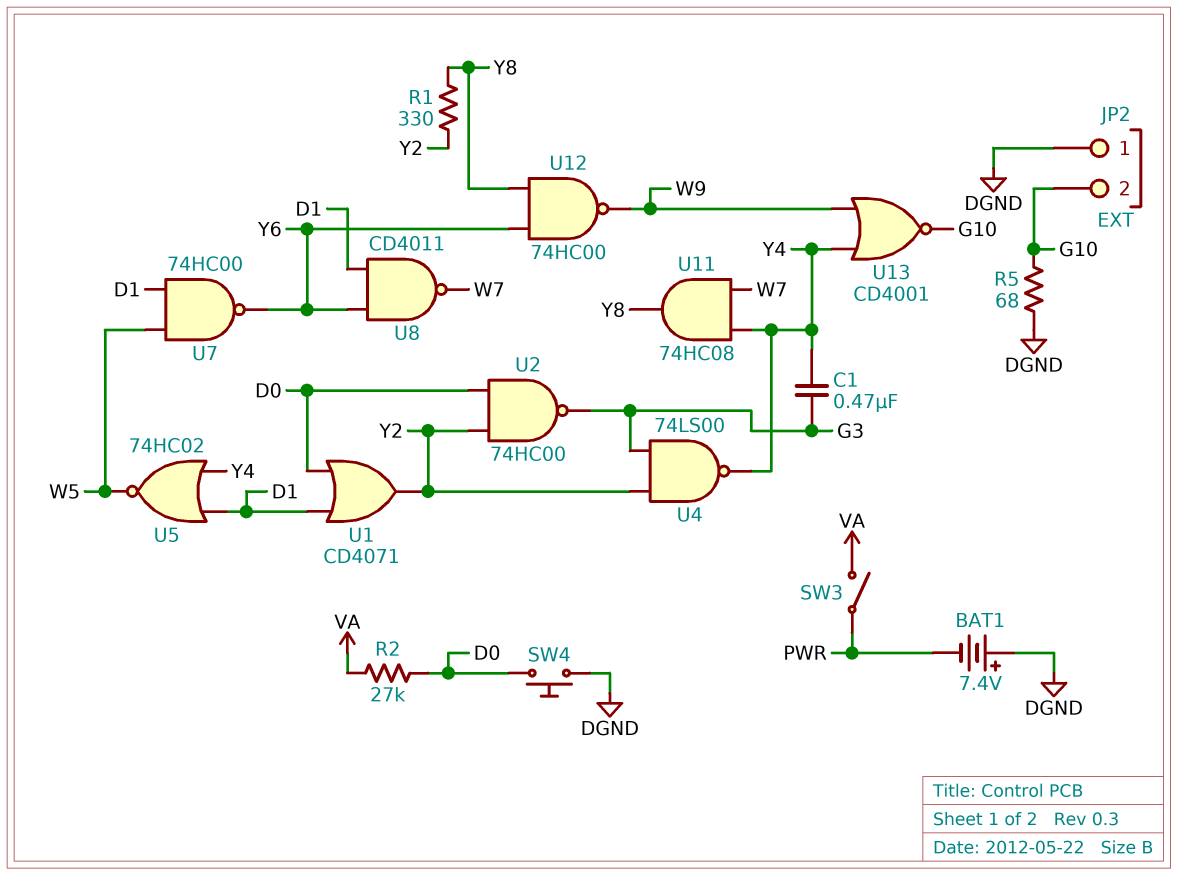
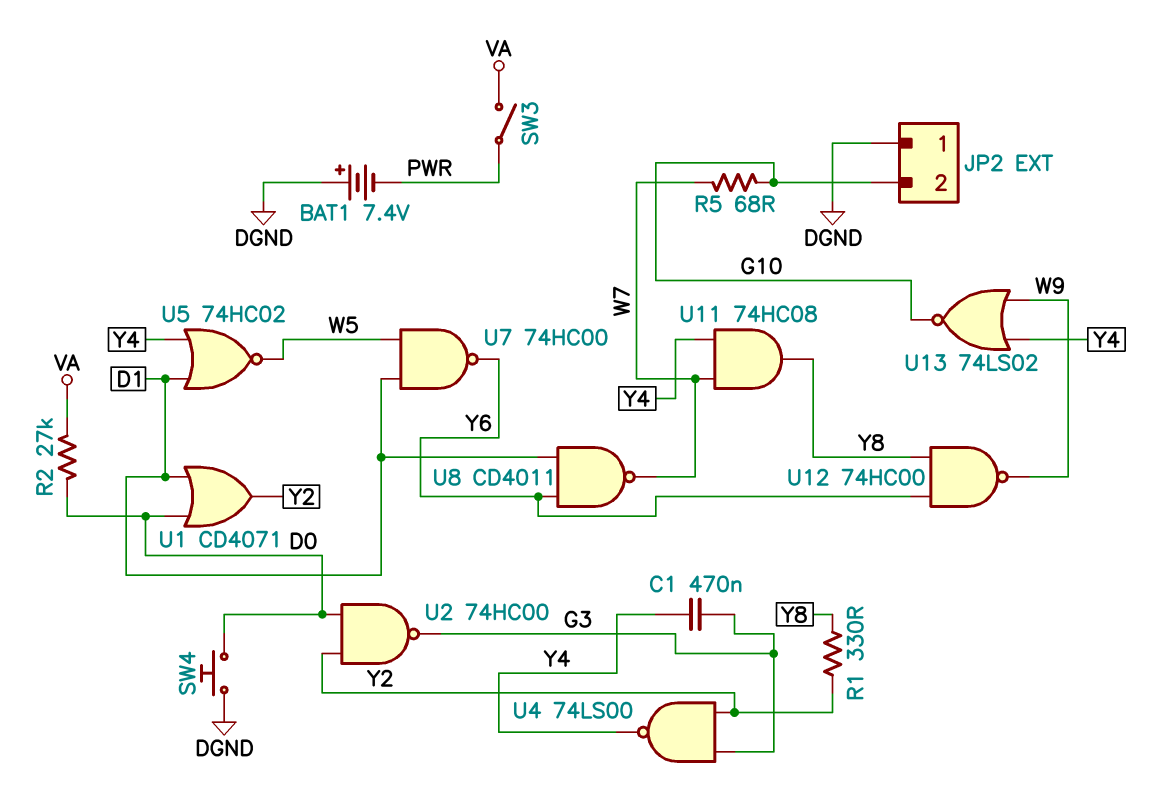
R5: 68 (DGND, G10) -> 68 (G10, W7)
U13: NOR CD4001 (in W9, in Y4, out G10) -> NOR 74LS02 (in W9, in Y4, out G10)

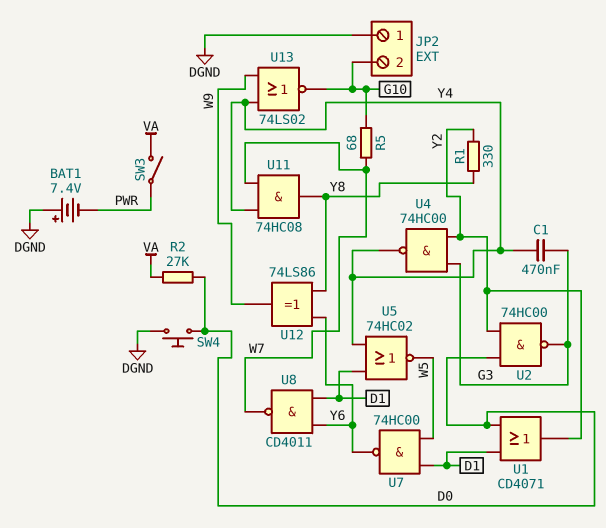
U4: NAND 74LS00 (in G3, in Y2, out Y4) -> NAND 74HC00 (in G3, in Y2, out Y4)
U12: NAND 74HC00 (in Y6, in Y8, out W9) -> XOR 74LS86 (in Y6, in Y8, out W9)

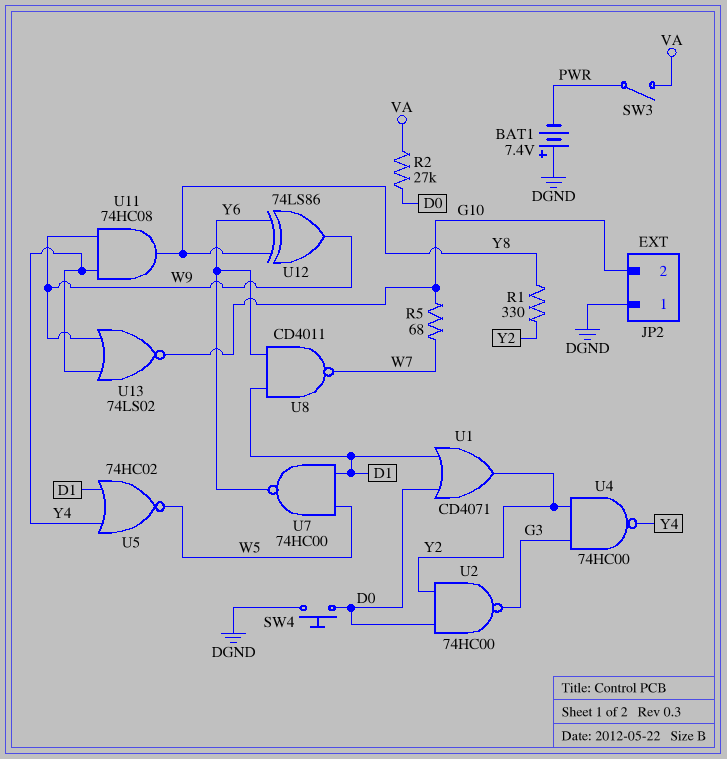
C1: 470nF (G3, Y4) -> none
U11: AND 74HC08 (in W7, in Y4, out Y8) -> AND 74HC08 (in W9, in Y4, out Y8)

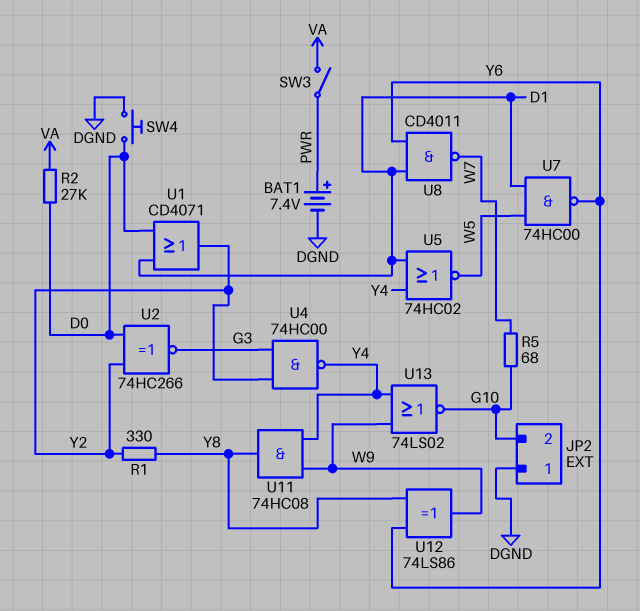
BAT1: 7.4V (plus DGND, minus PWR) -> 7.4V (plus PWR, minus DGND)
U2: NAND 74HC00 (in D0, in Y2, out G3) -> XNOR 74HC266 (in D0, in Y2, out G3)

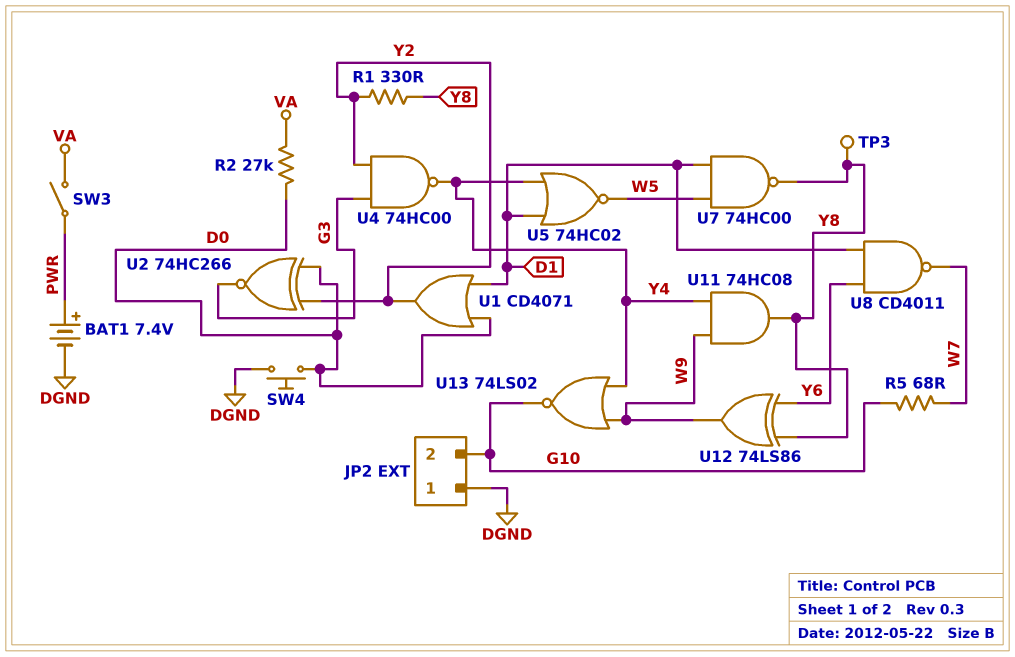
TP3: none -> test point (Y8)
U7: NAND 74HC00 (in D1, in W5, out Y6) -> NAND 74HC00 (in D1, in W5, out Y8)

